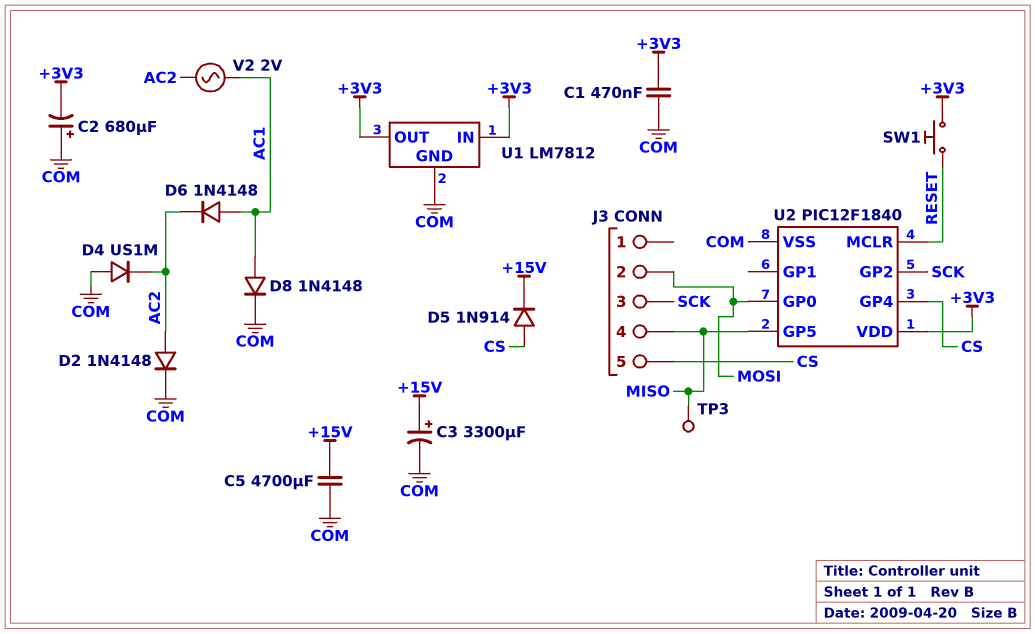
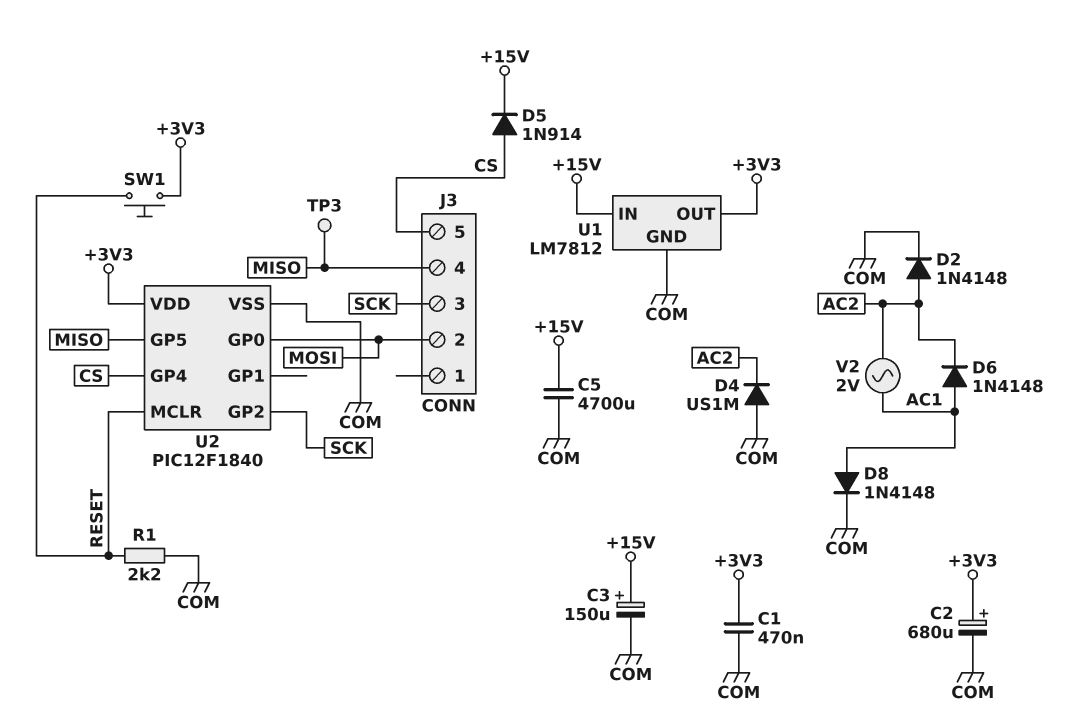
C2: 680uF (plus COM, minus +3V3) -> 680uF (plus +3V3, minus COM)
C3: 3300uF (plus +15V, minus COM) -> 150uF (plus +15V, minus COM)
R1: none -> 2.2k (COM, RESET)
U1 pin IN: +3V3 -> +15V

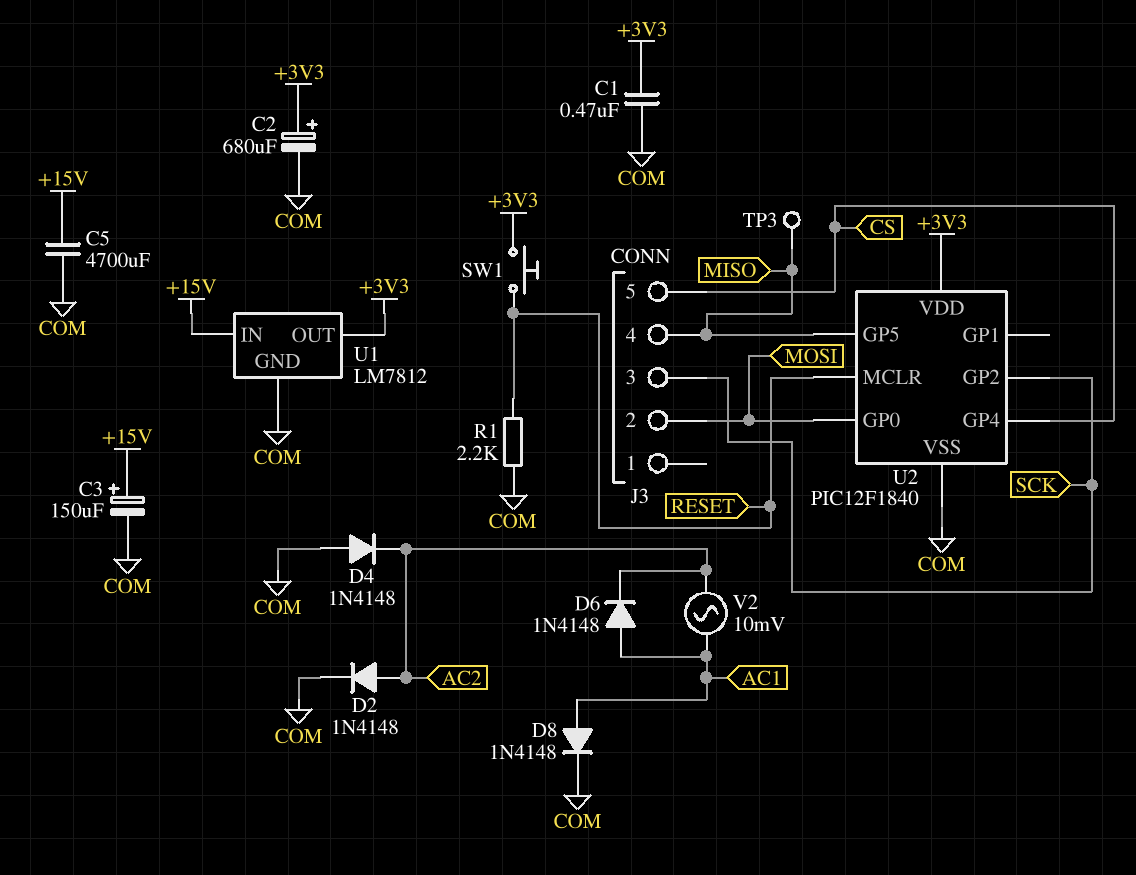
D4: diode US1M (A COM, K AC2) -> diode 1N4148 (A COM, K AC2)
D5: diode 1N914 (A CS, K +15V) -> none
V2: AC 2V (AC1, AC2) -> AC 10mV (AC1, AC2)

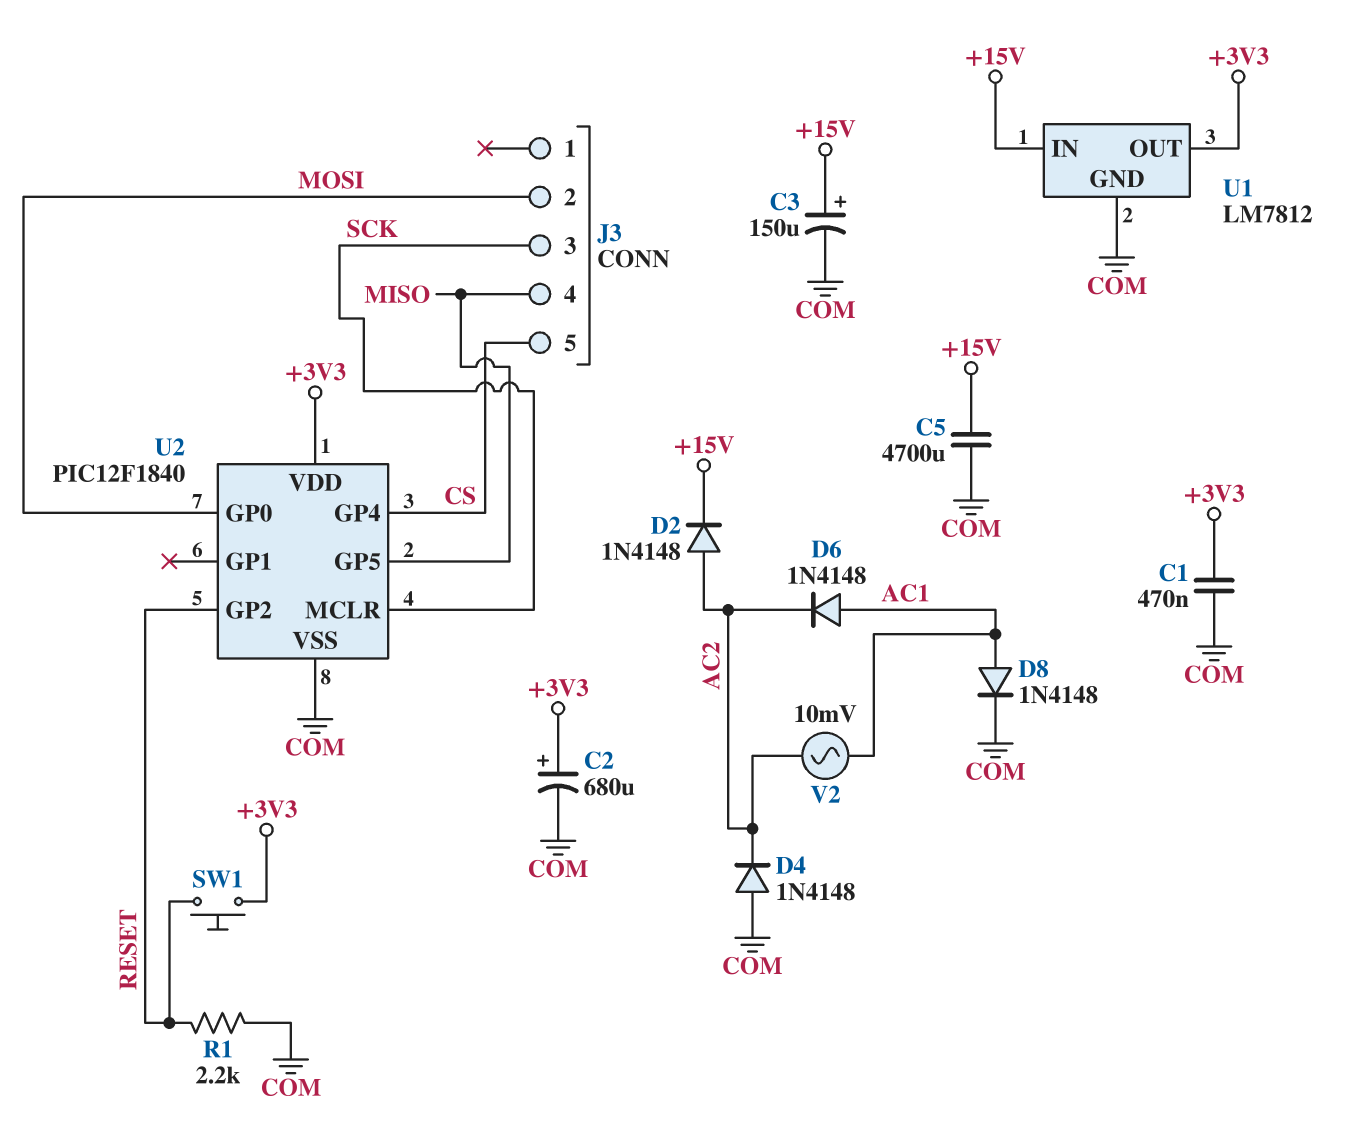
D2: diode 1N4148 (A AC2, K COM) -> diode 1N4148 (A AC2, K +15V)
TP3: test point (MISO) -> none
U2 pin GP2: SCK -> RESET
U2 pin MCLR: RESET -> SCK

